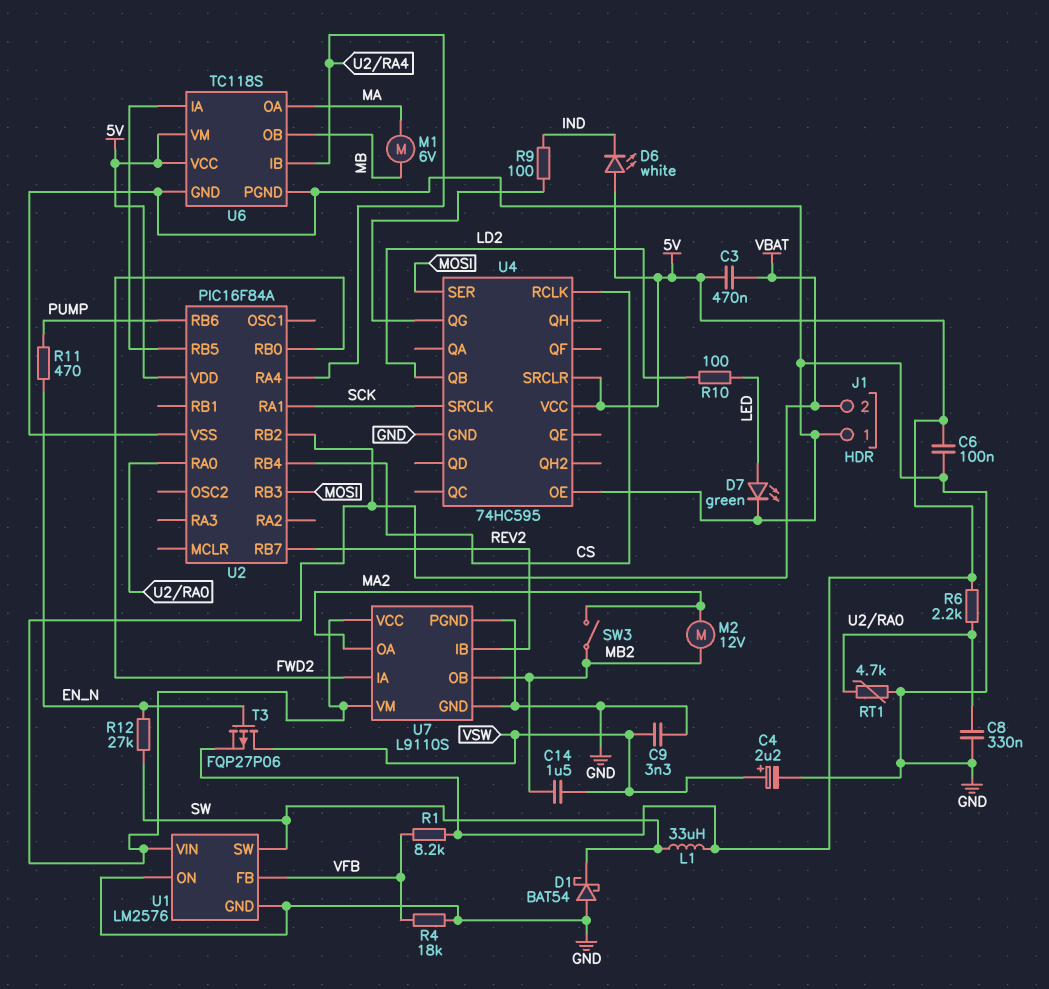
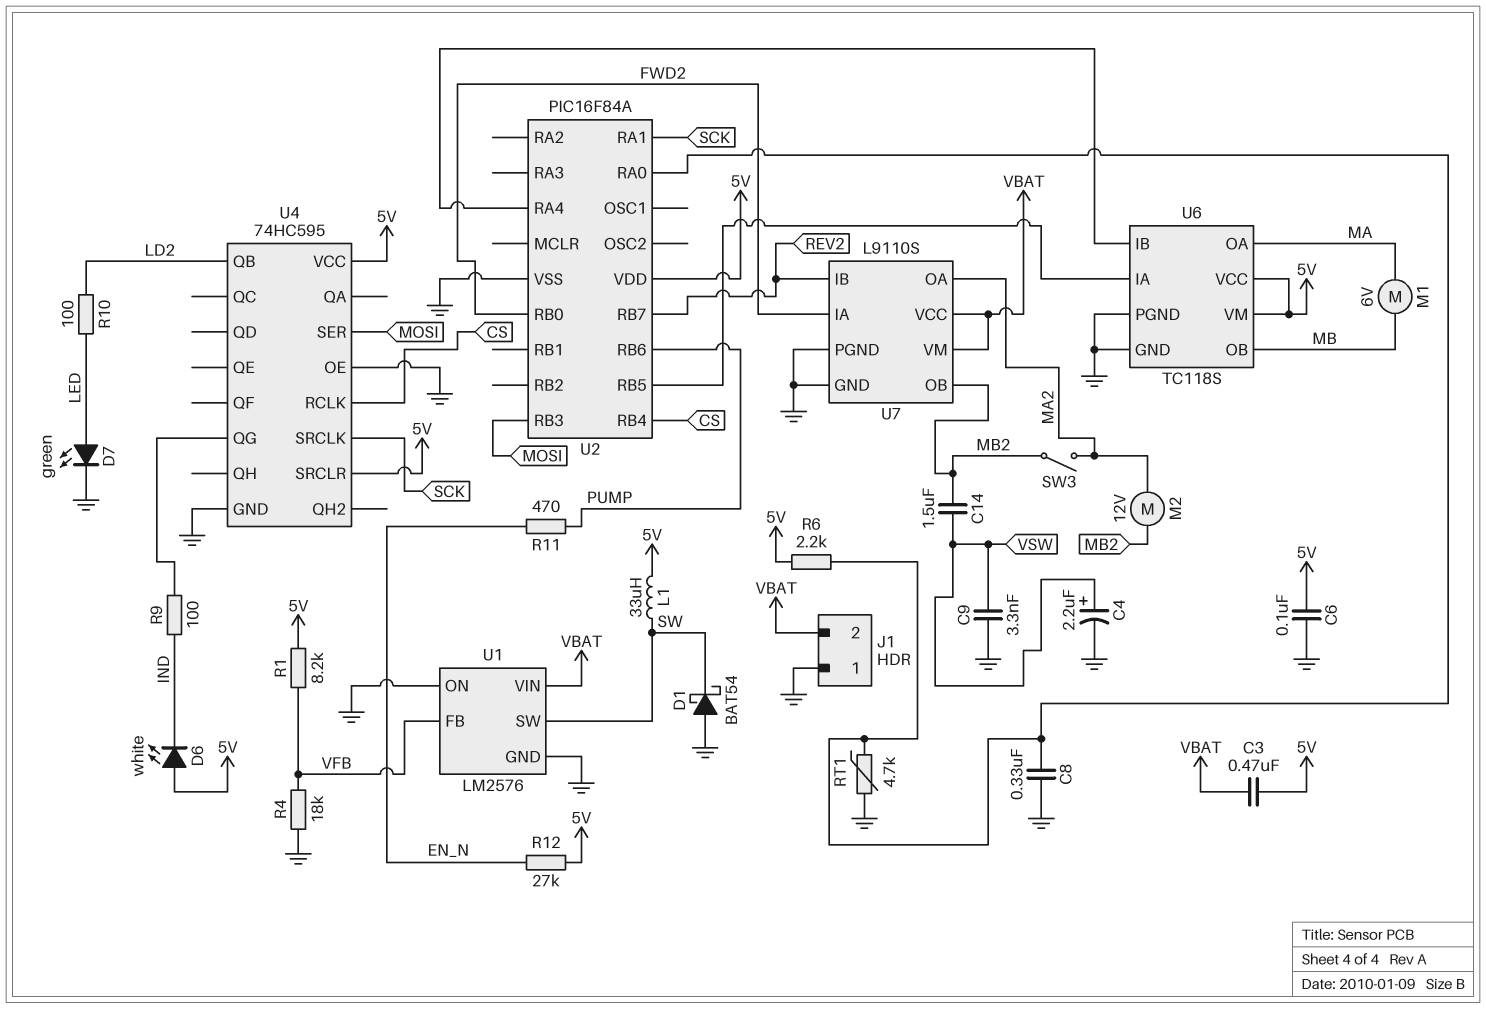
R12: 27k (EN_N, SW) -> 27k (5V, EN_N)
T3: PMOS FQP27P06 (G EN_N, D VSW, S 5V) -> none
U2 pin RB2: VBAT -> none

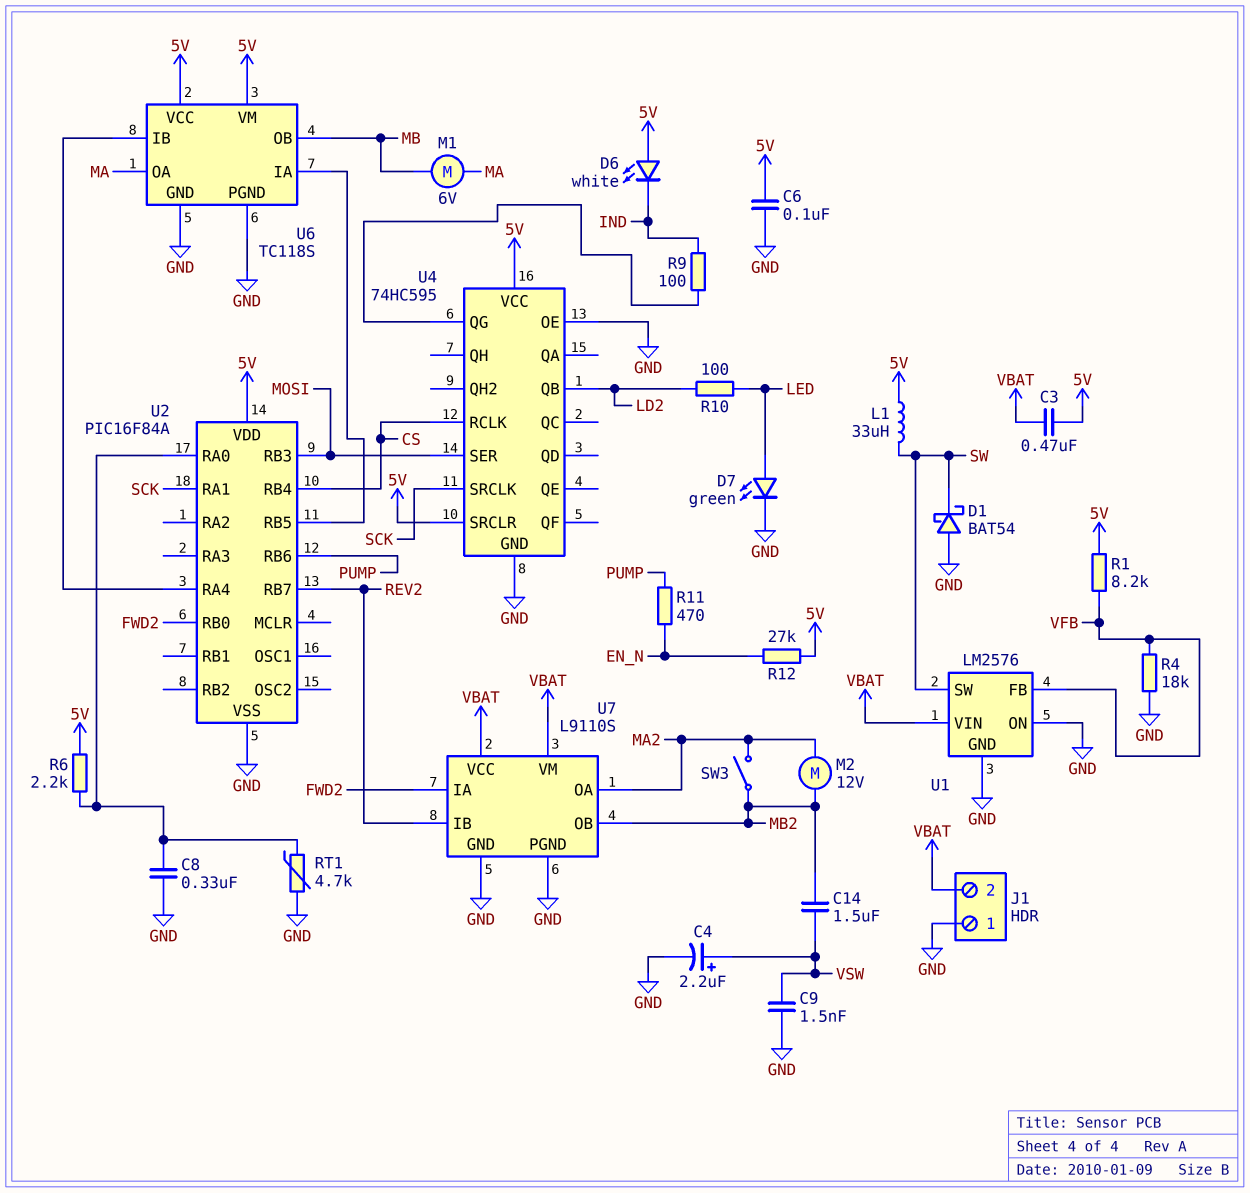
C9: 3.3nF (GND, VSW) -> 1.5nF (GND, VSW)

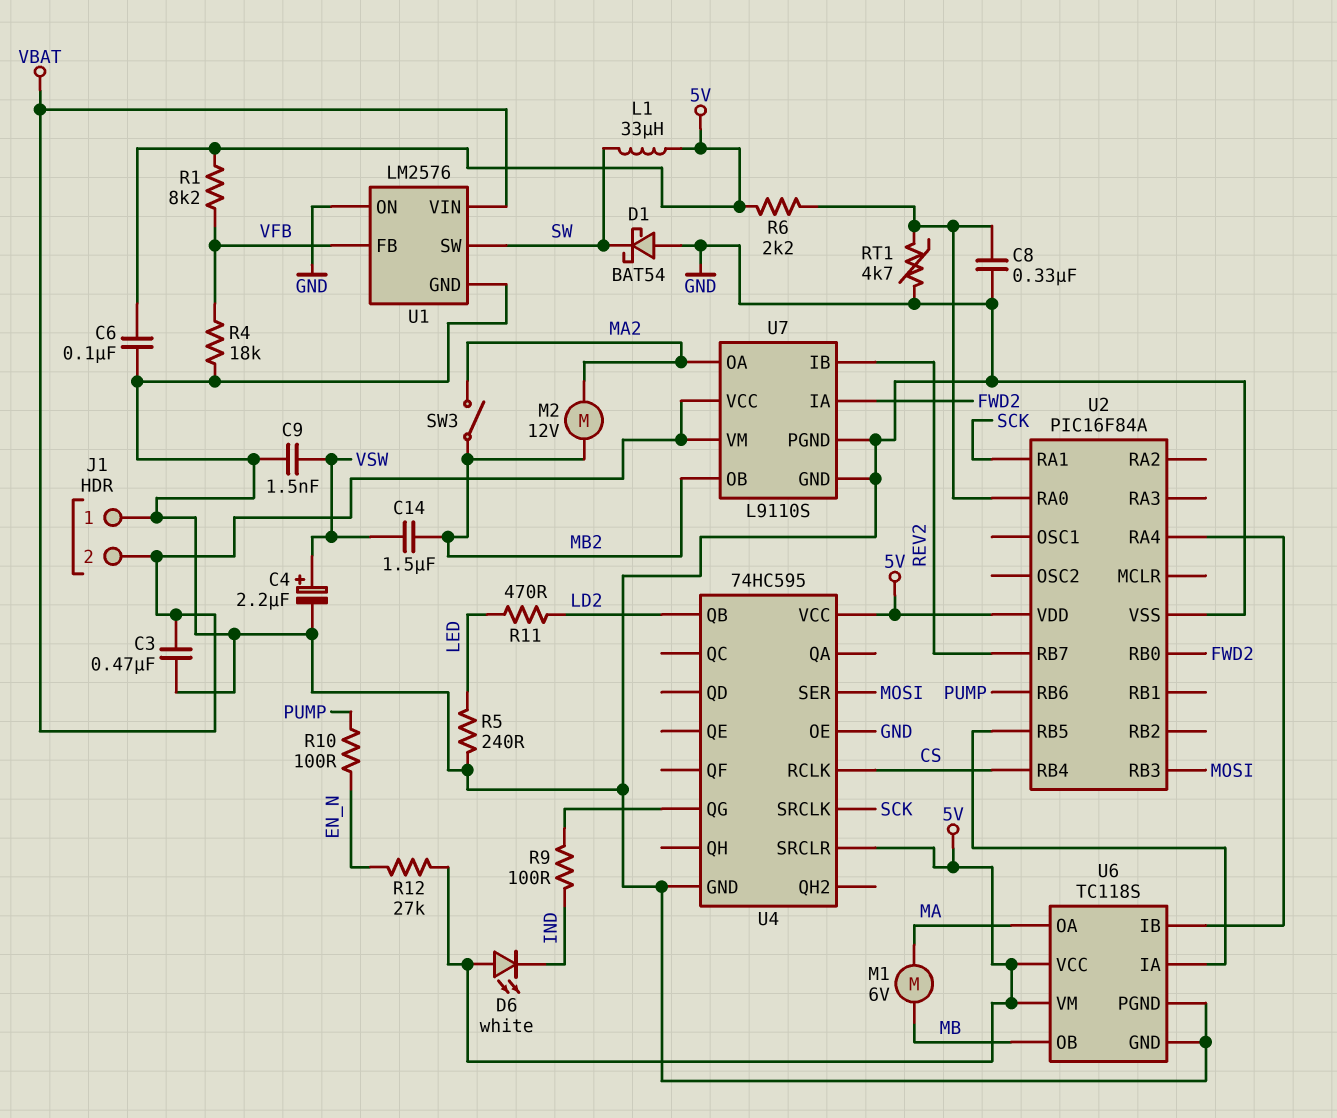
C3: 470nF (5V, VBAT) -> 470nF (GND, VBAT)
D7: LED green (A LED, K GND) -> none
R5: none -> 240 (GND, LED)
R10: 100 (LD2, LED) -> 100 (EN_N, PUMP)
R11: 470 (EN_N, PUMP) -> 470 (LD2, LED)

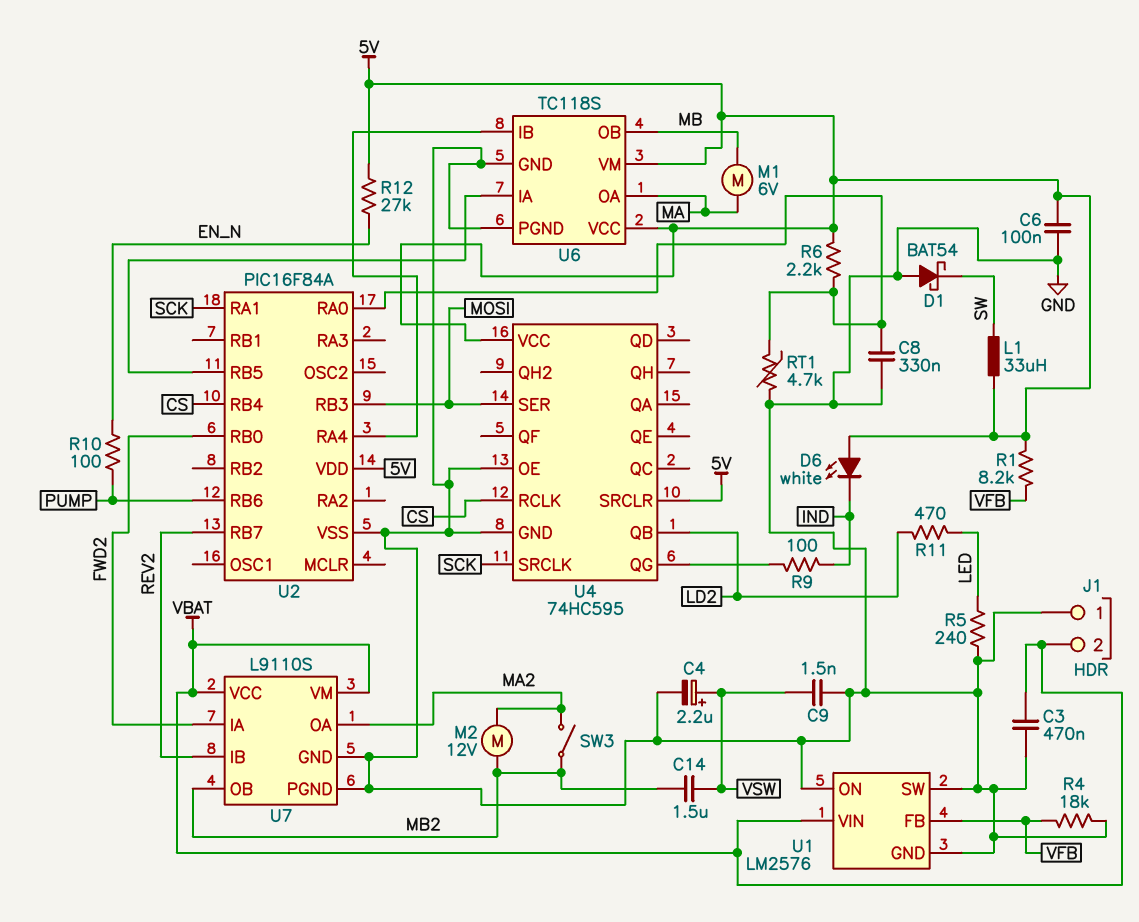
U1 pin SW: SW -> GND

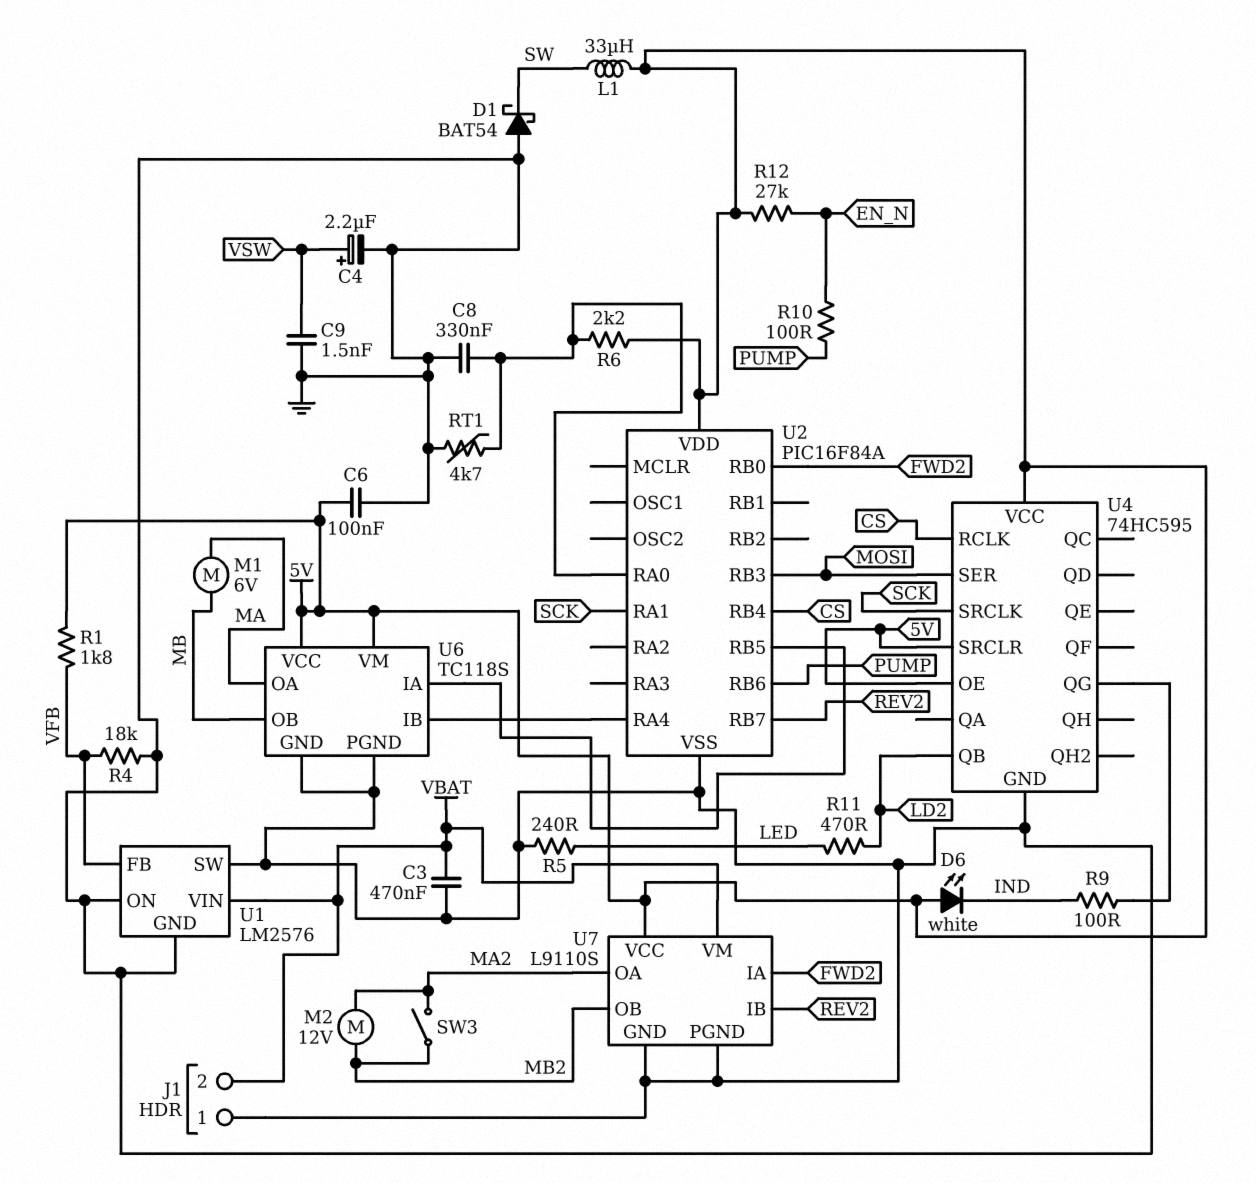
C14: 1.5uF (MB2, VSW) -> none
R1: 8.2k (5V, VFB) -> 1.8k (5V, VFB)
U4 pin OE: GND -> 5V
U7 pin VCC: VBAT -> 5V

